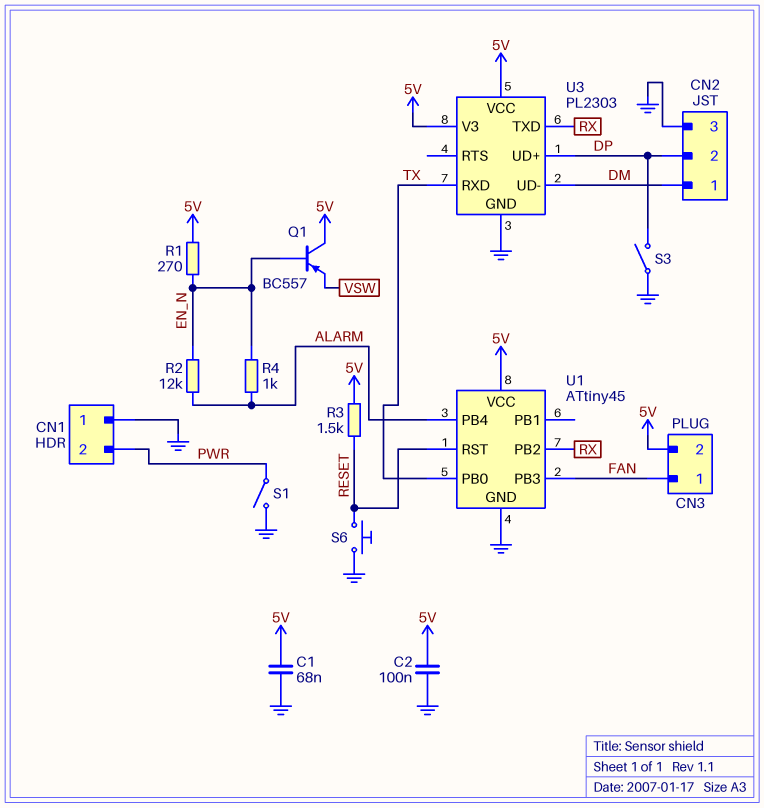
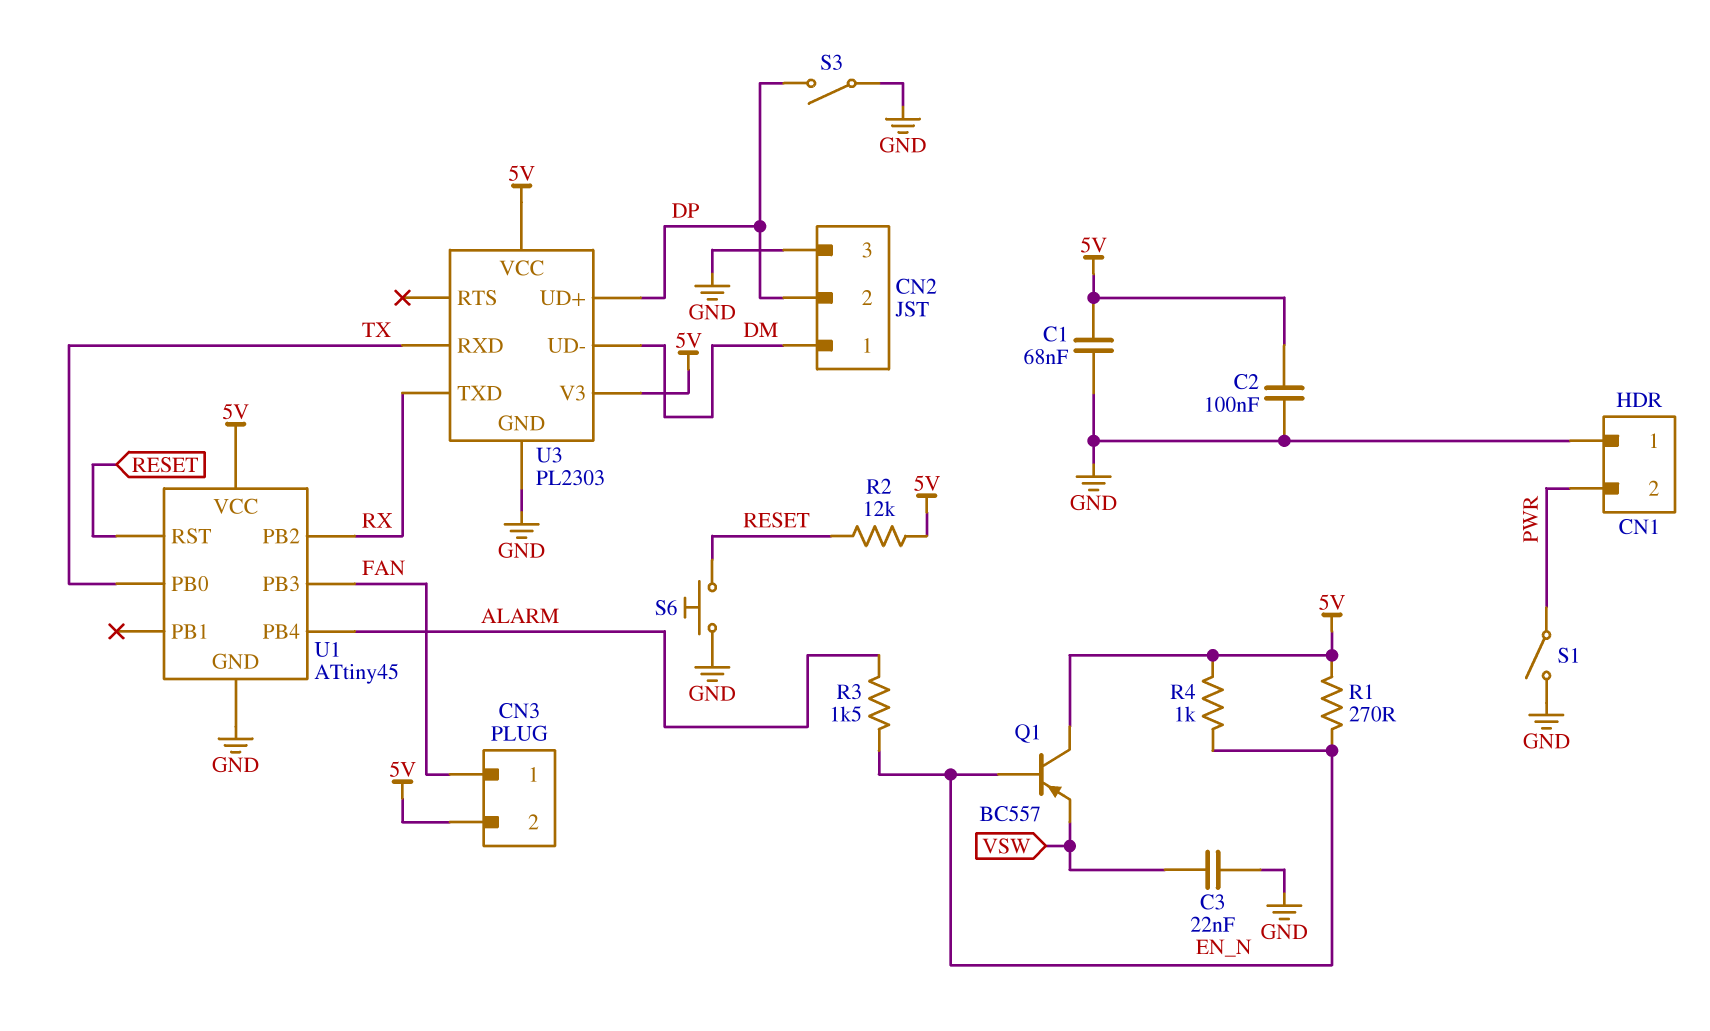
C3: none -> 22nF (GND, VSW)
R2: 12k (ALARM, EN_N) -> 12k (5V, RESET)
R3: 1.5k (5V, RESET) -> 1.5k (ALARM, EN_N)
R4: 1k (ALARM, EN_N) -> 1k (5V, EN_N)

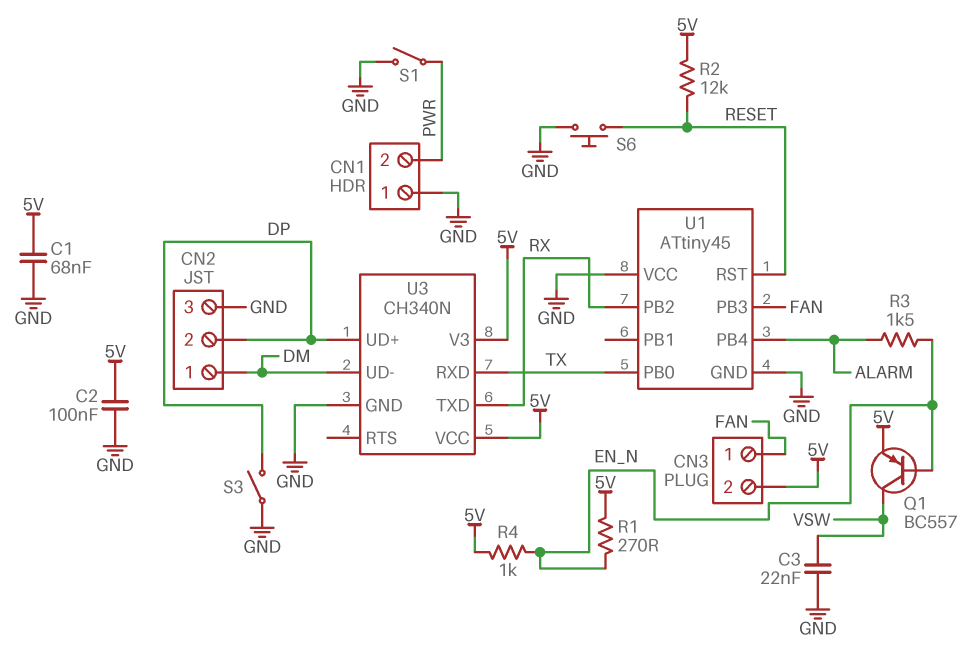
Q1: PNP BC557 (B EN_N, C 5V, E VSW) -> PNP BC557 (B EN_N, C VSW, E 5V)
U1 pin VCC: 5V -> GND
U3: PL2303 -> CH340N

